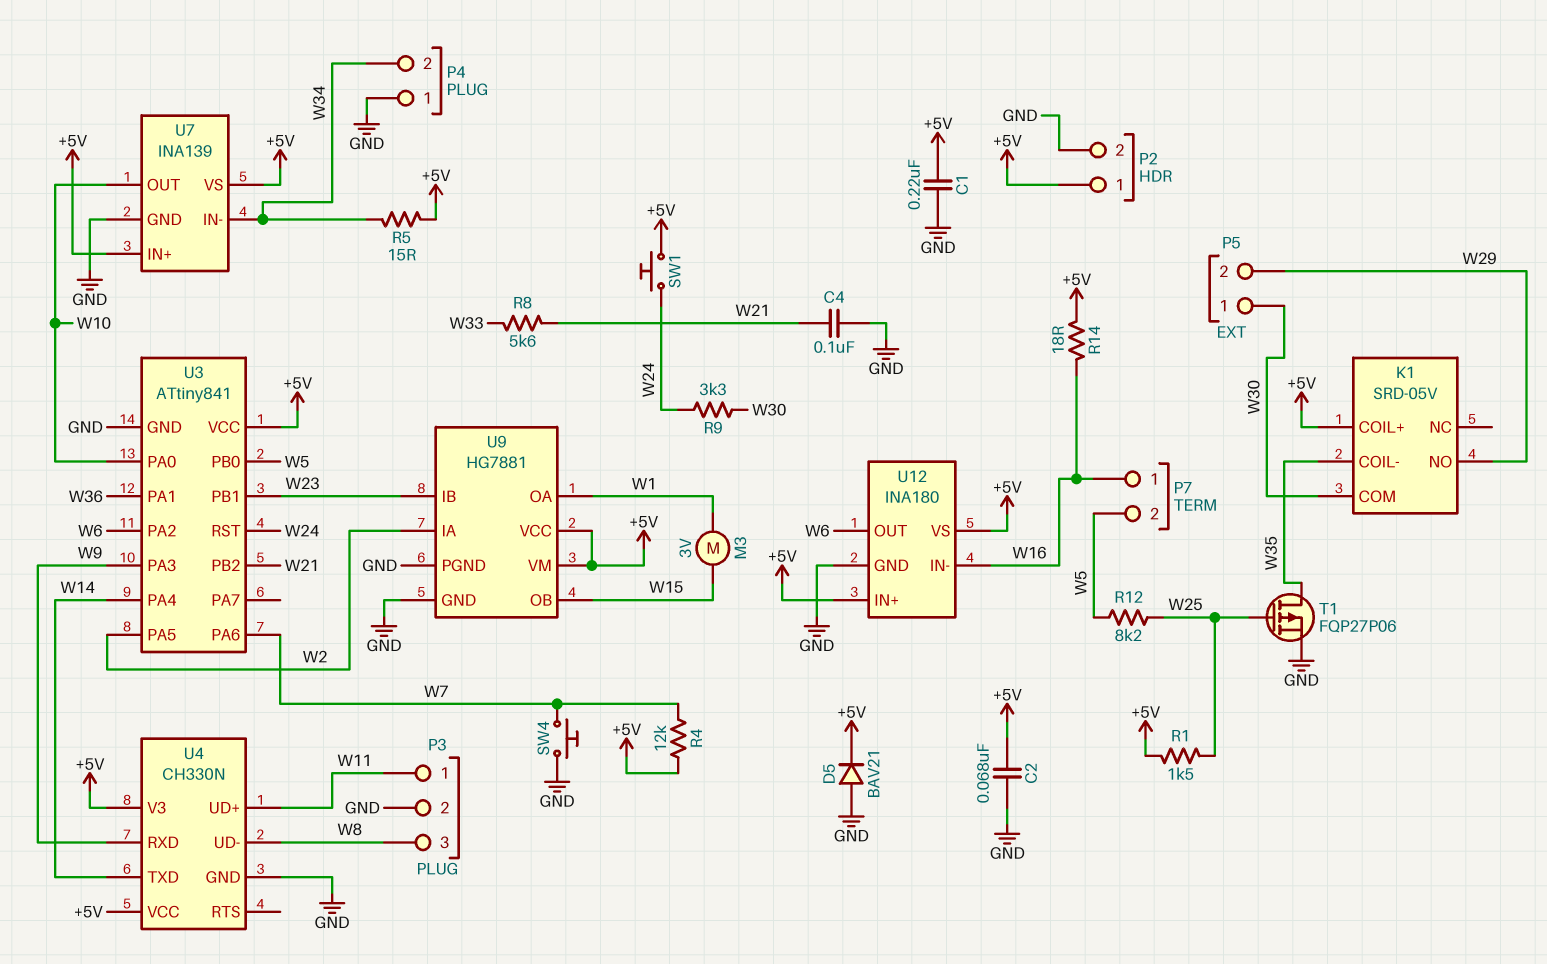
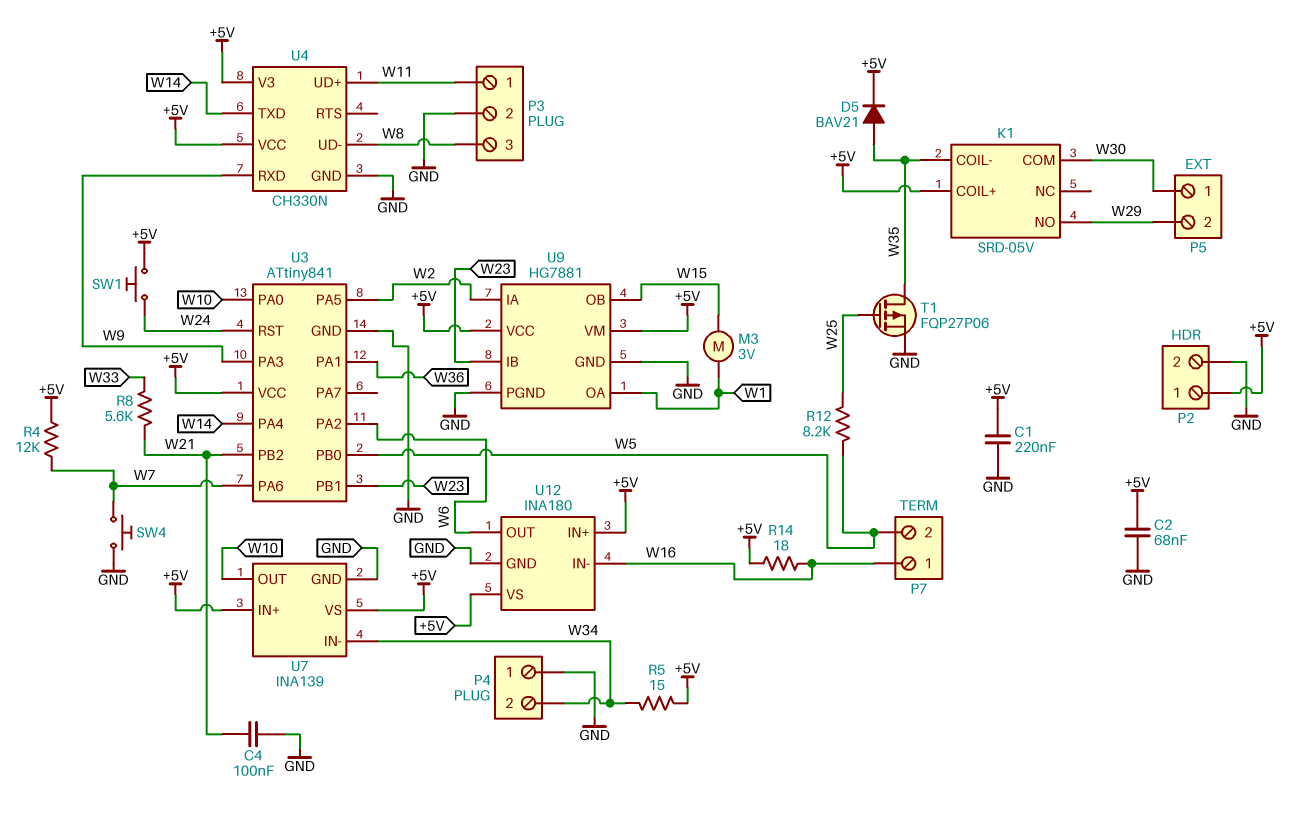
D5: diode BAV21 (A GND, K +5V) -> diode BAV21 (A W35, K +5V)
R1: 1.5k (+5V, W25) -> none
R9: 3.3k (W24, W30) -> none

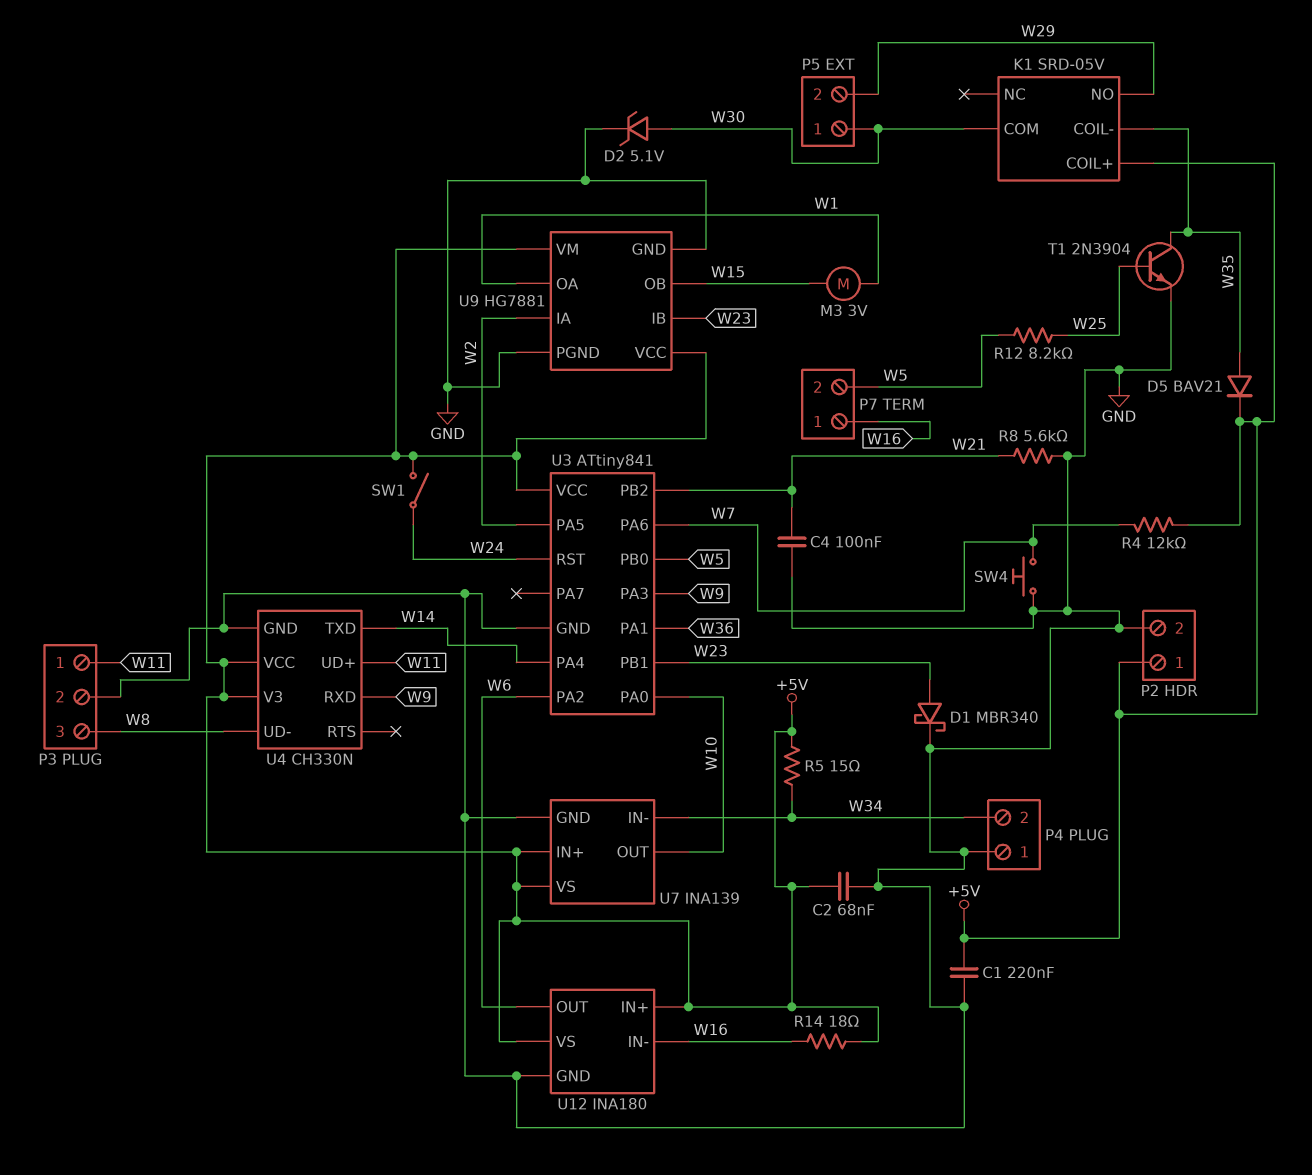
D1: none -> schottky MBR340 (A W23, K GND)
D2: none -> zener 5.1V (A W30, K GND)
R8: 5.6k (W21, W33) -> 5.6k (GND, W21)
SW1: button (+5V, W24) -> switch (+5V, W24)
T1: PMOS FQP27P06 (G W25, D W35, S GND) -> NPN 2N3904 (B W25, C W35, E GND)

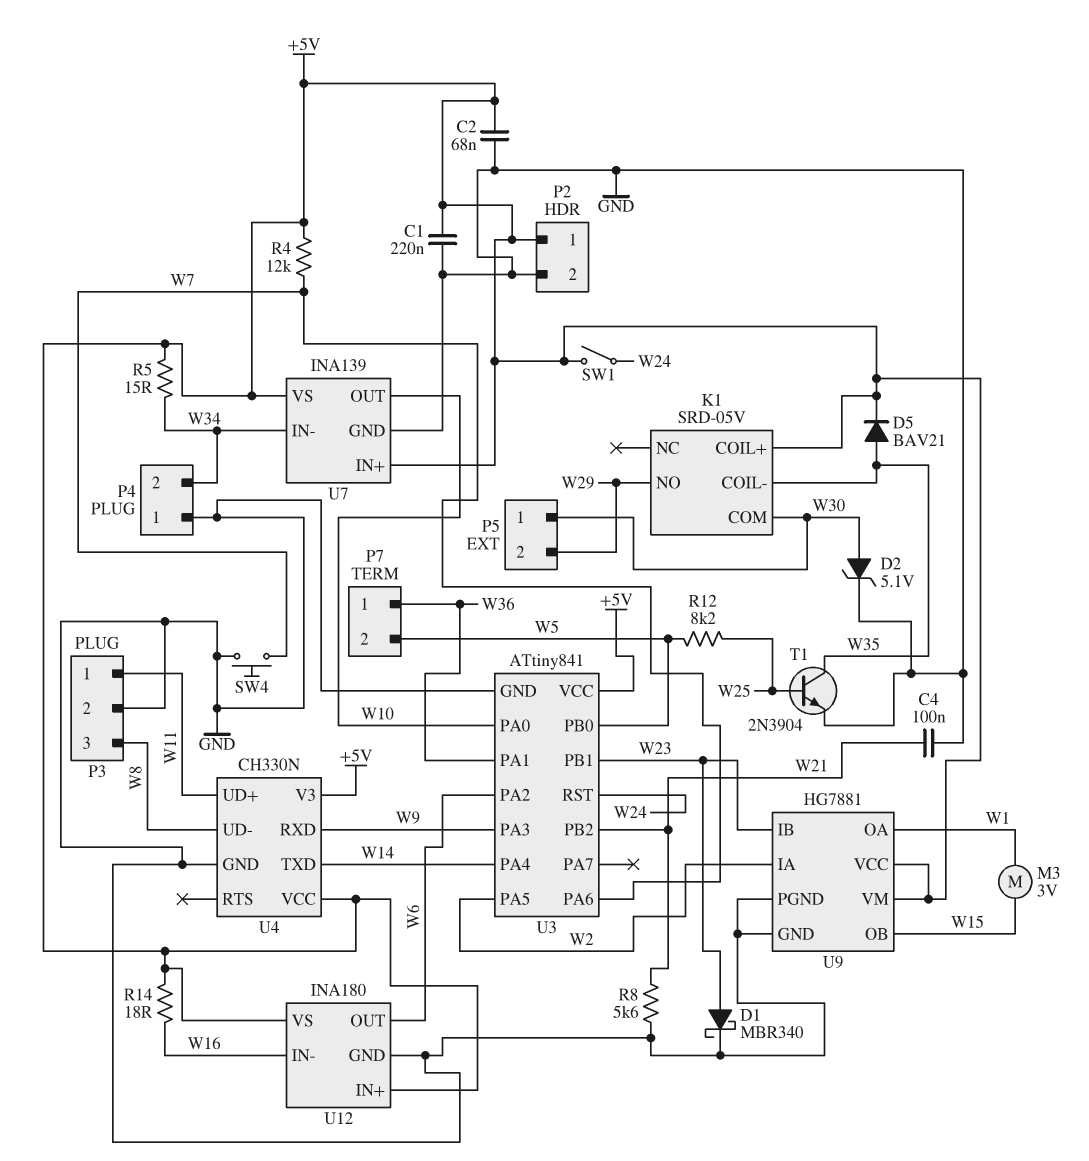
P7 pin 1: W16 -> W36

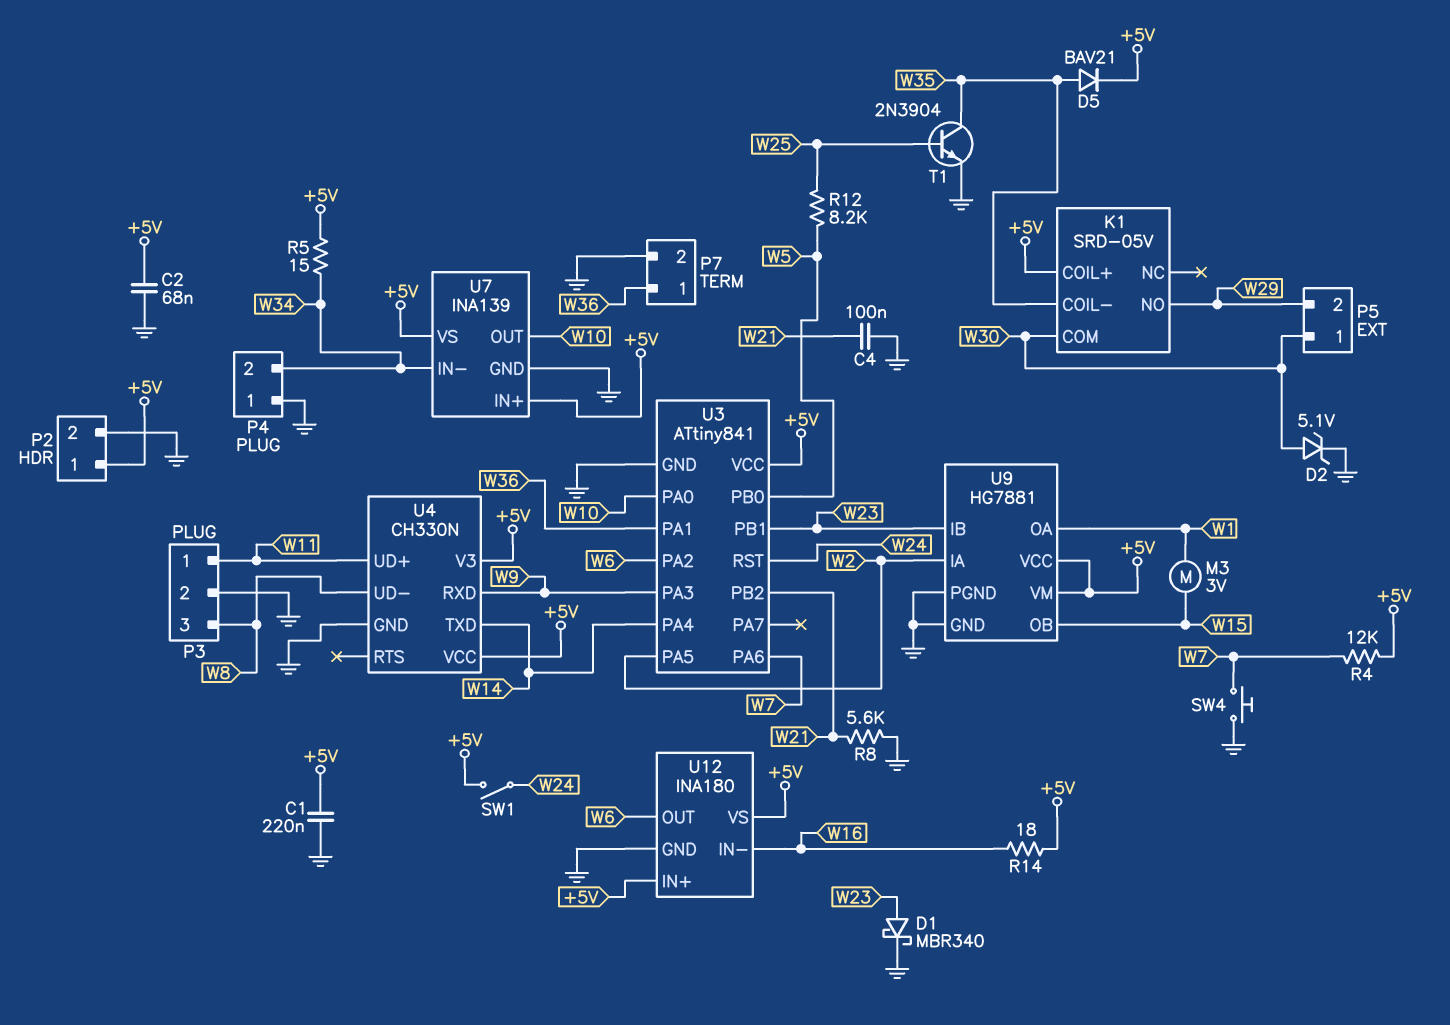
P7 pin 2: W5 -> GND

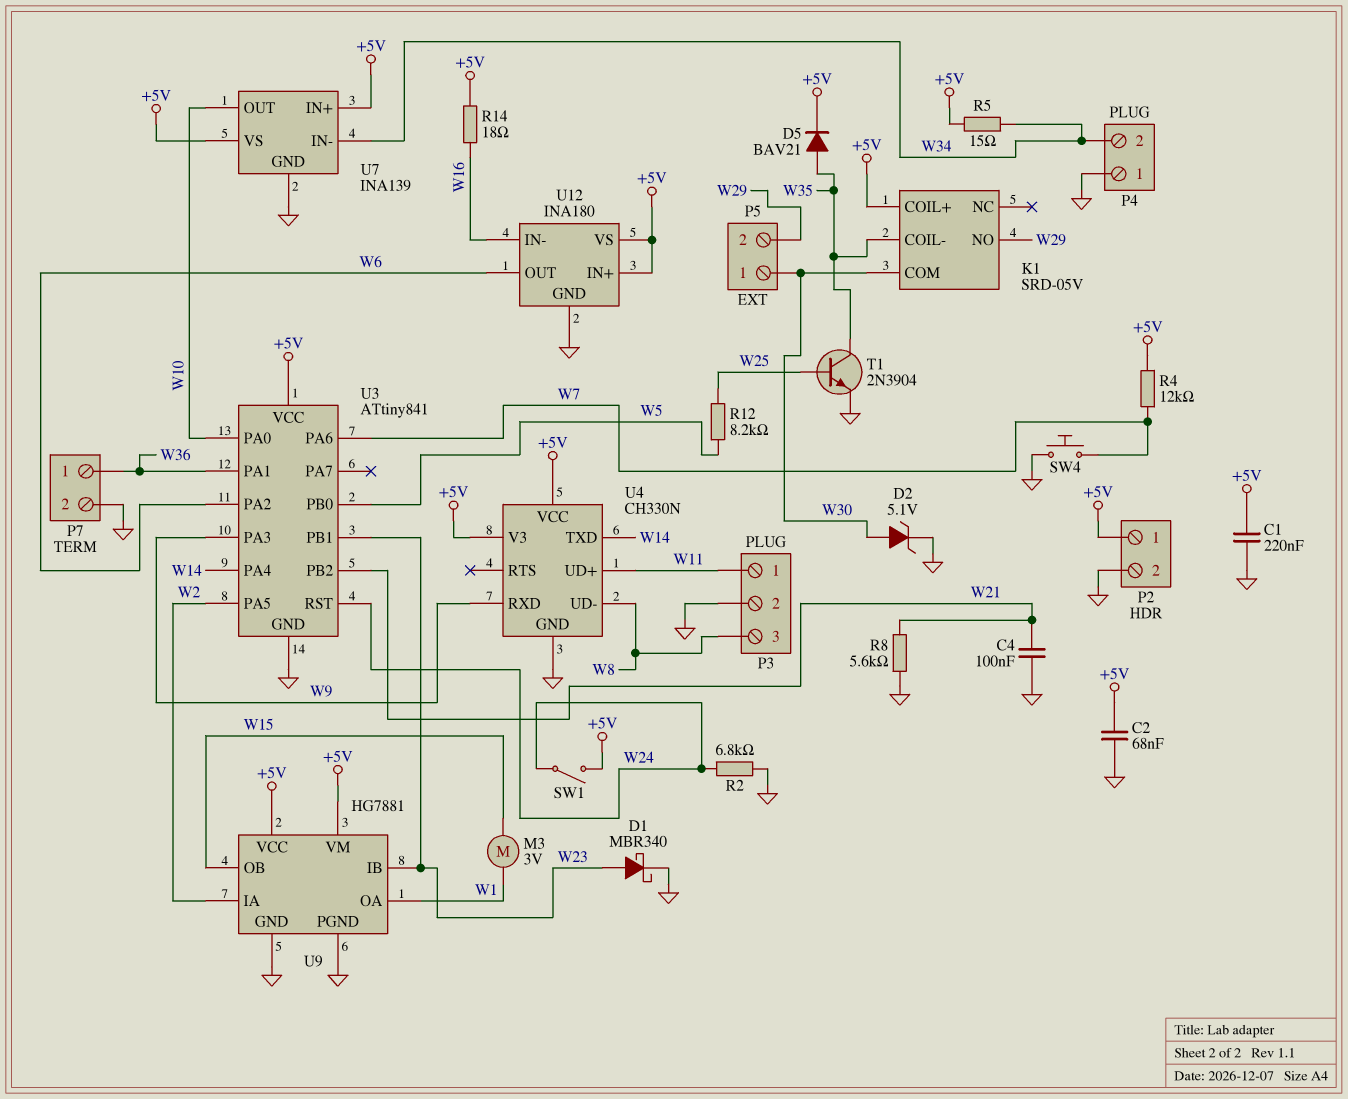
R2: none -> 6.8k (GND, W24)

